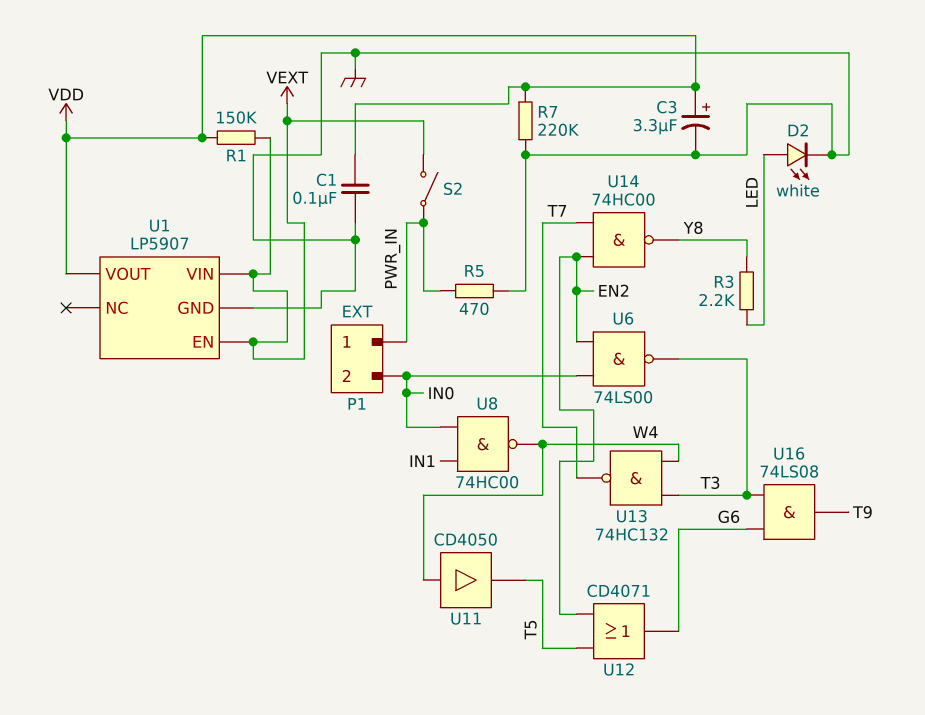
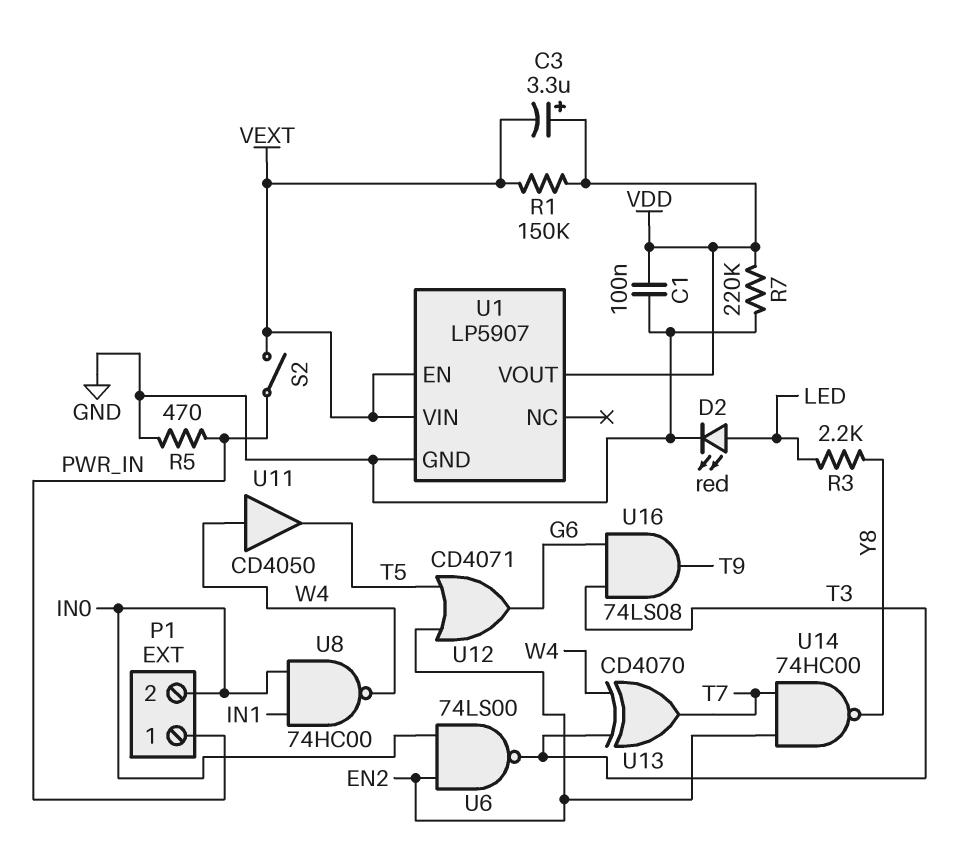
C3: 3.3uF (plus VDD, minus GND) -> 3.3uF (plus VDD, minus VEXT)
D2: LED white (A LED, K GND) -> LED red (A LED, K GND)
U13: NAND 74HC132 (in T3, in W4, out T7) -> XOR CD4070 (in T3, in W4, out T7)

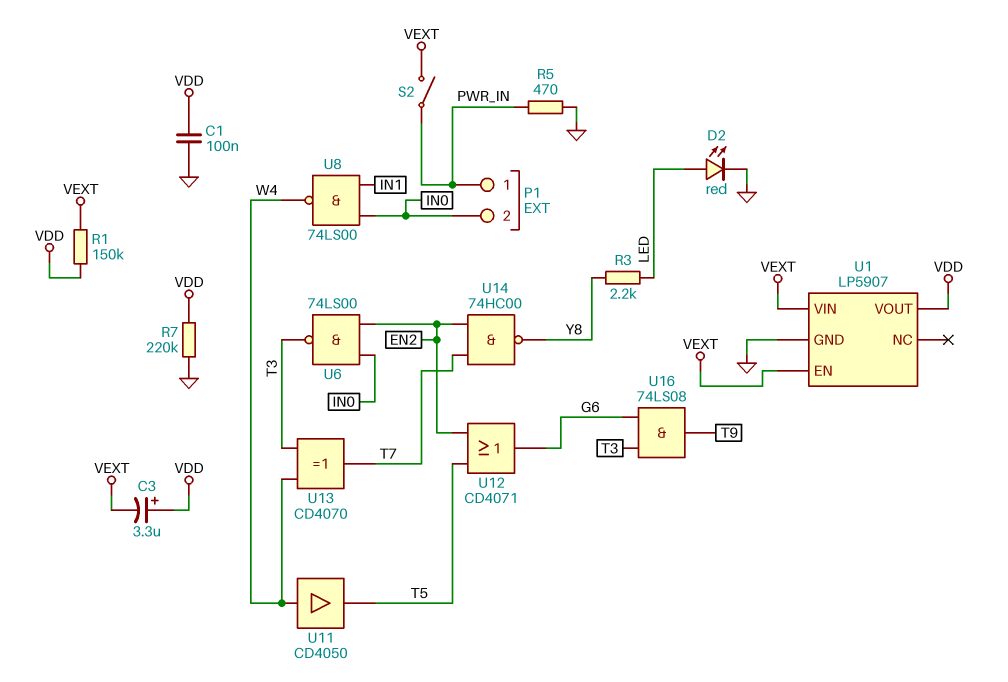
U8: NAND 74HC00 (in IN0, in IN1, out W4) -> NAND 74LS00 (in IN0, in IN1, out W4)

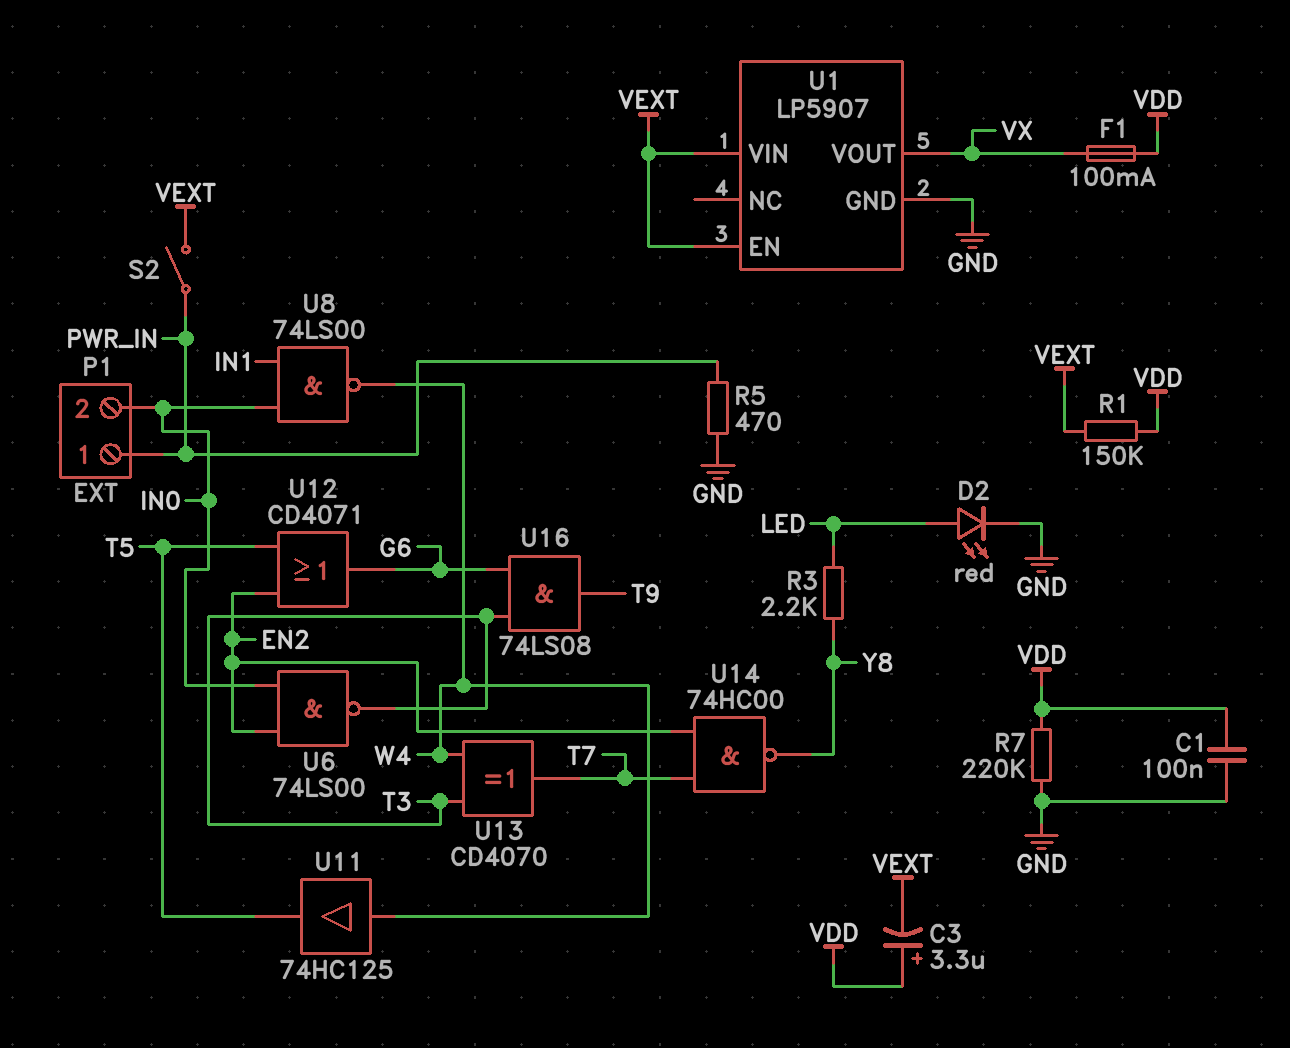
F1: none -> 100mA (VDD, VX)
U1 pin VOUT: VDD -> VX
U11: buffer CD4050 (in W4, out T5) -> buffer 74HC125 (in W4, out T5)

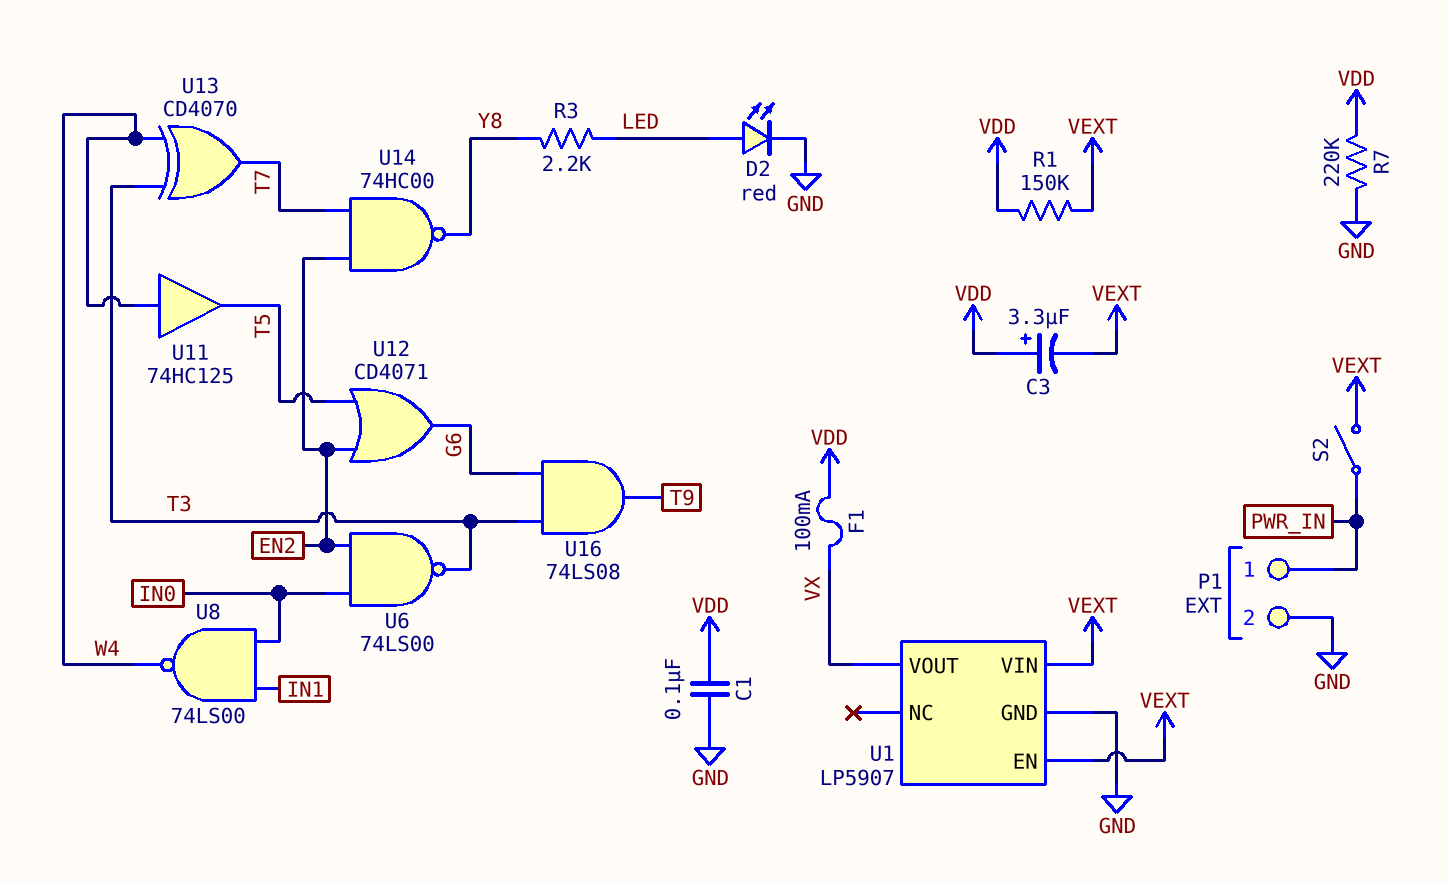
P1 pin 2: IN0 -> GND
R5: 470 (GND, PWR_IN) -> none

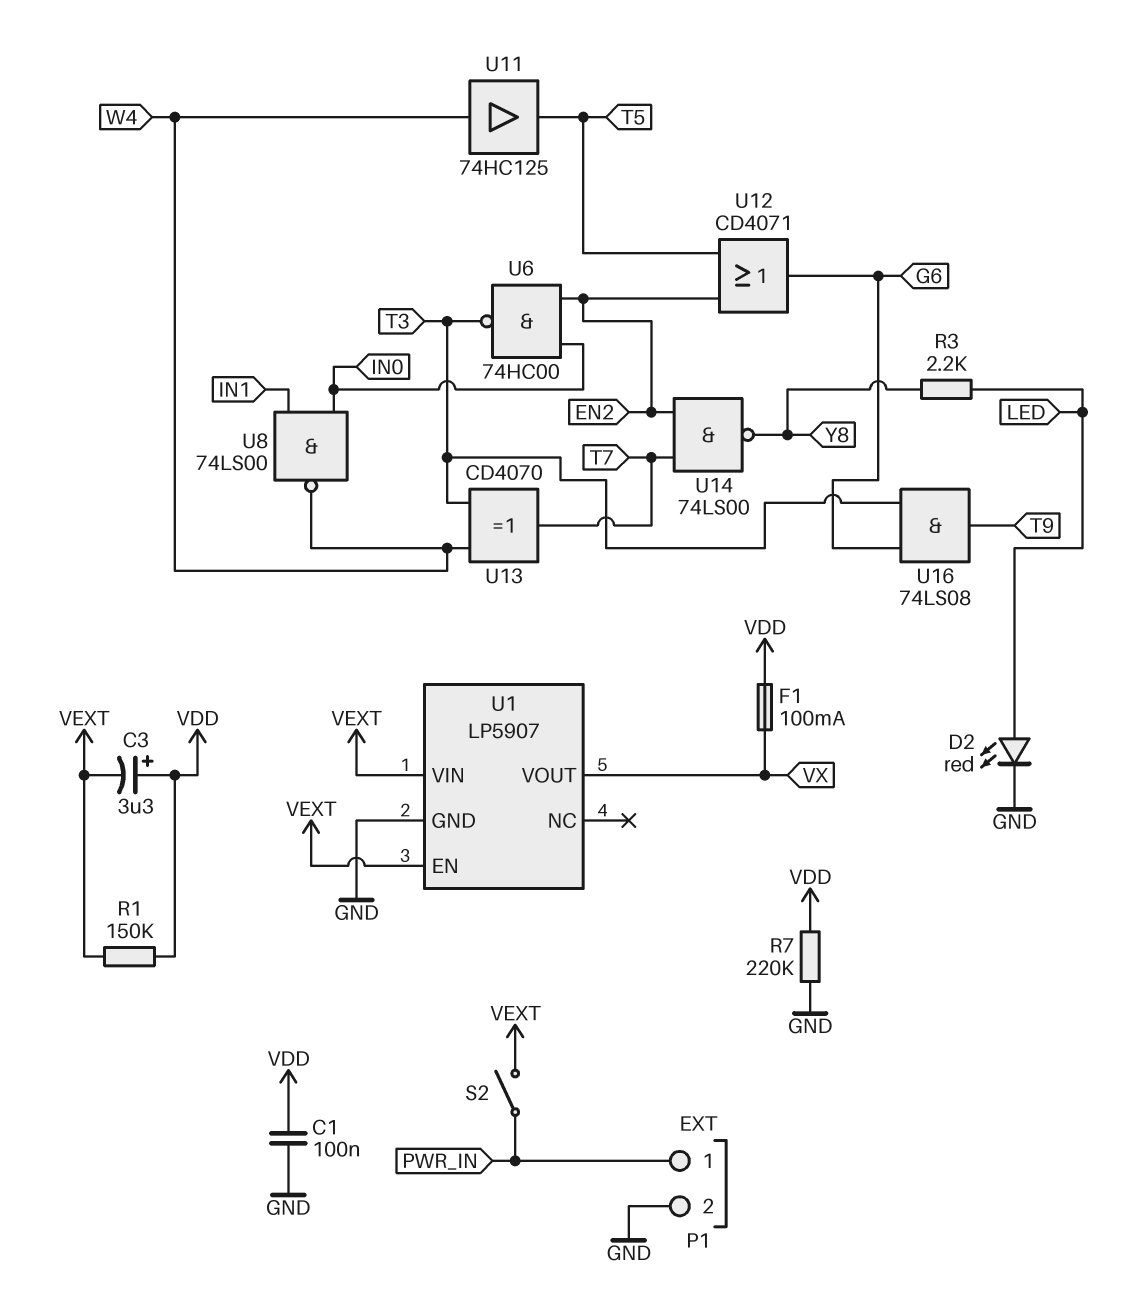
U6: NAND 74LS00 (in EN2, in IN0, out T3) -> NAND 74HC00 (in EN2, in IN0, out T3)
U14: NAND 74HC00 (in EN2, in T7, out Y8) -> NAND 74LS00 (in EN2, in T7, out Y8)

